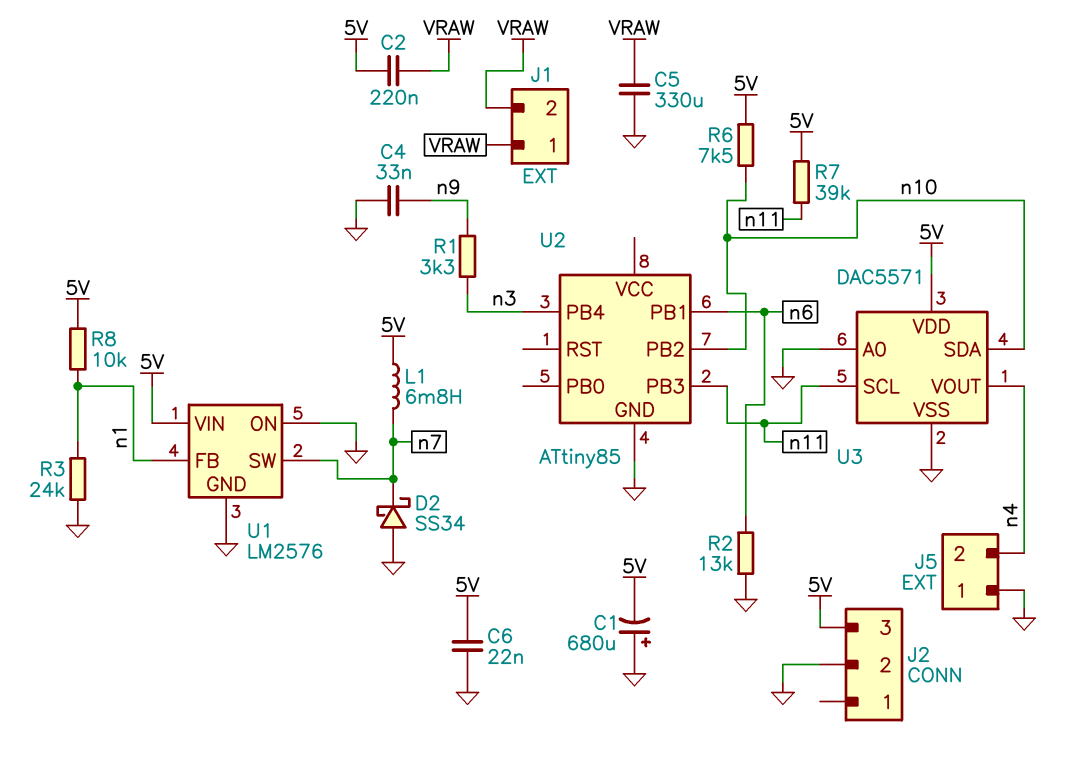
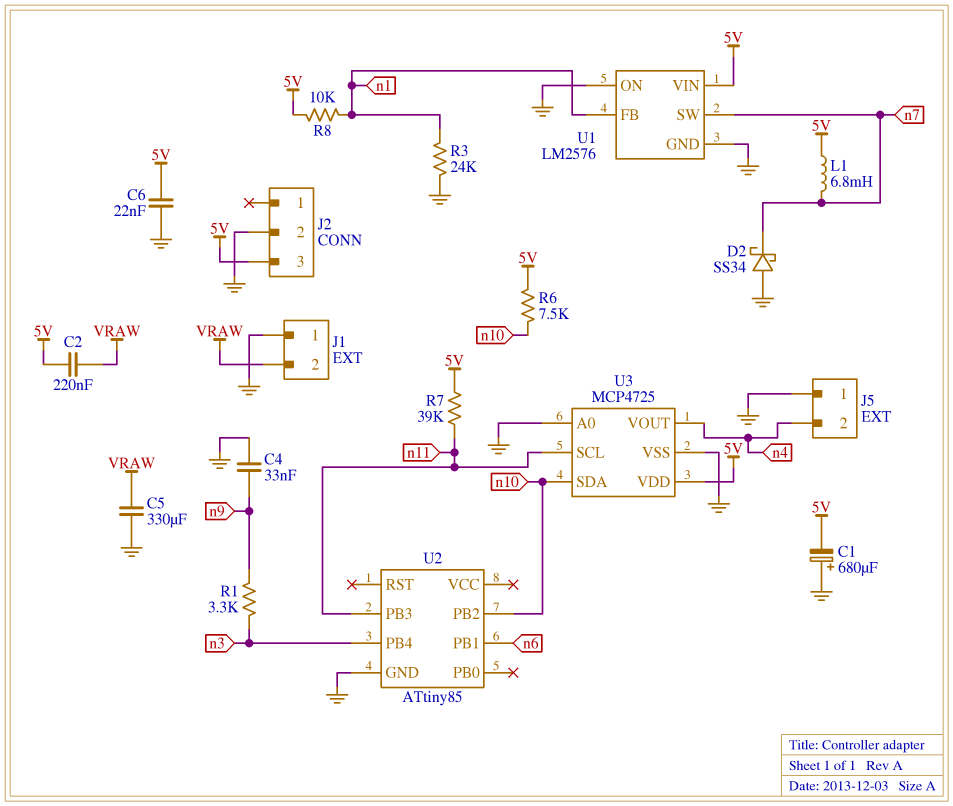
J1 pin 1: VRAW -> GND
R2: 13k (GND, n6) -> none
U3: DAC5571 -> MCP4725

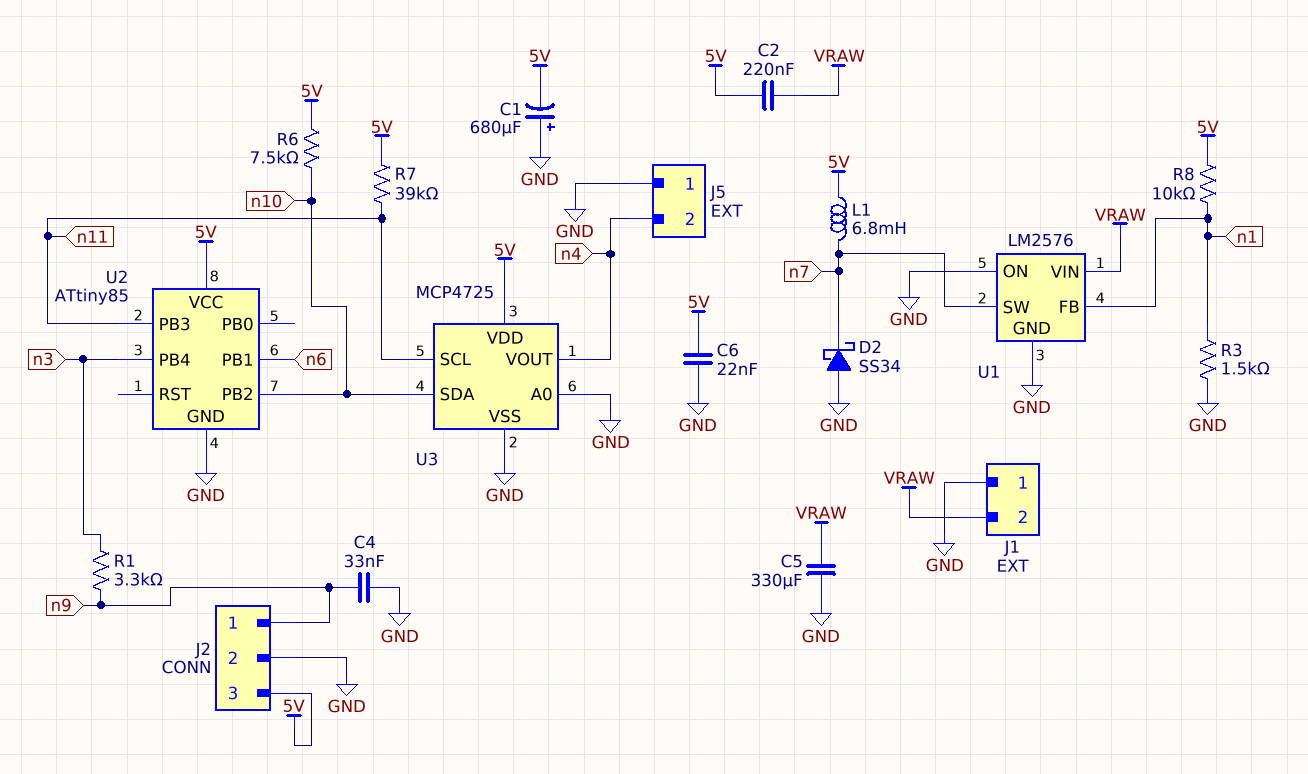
J2 pin 1: none -> n9
R3: 24k (GND, n1) -> 1.5k (GND, n1)
U1 pin VIN: 5V -> VRAW
U2 pin VCC: none -> 5V

